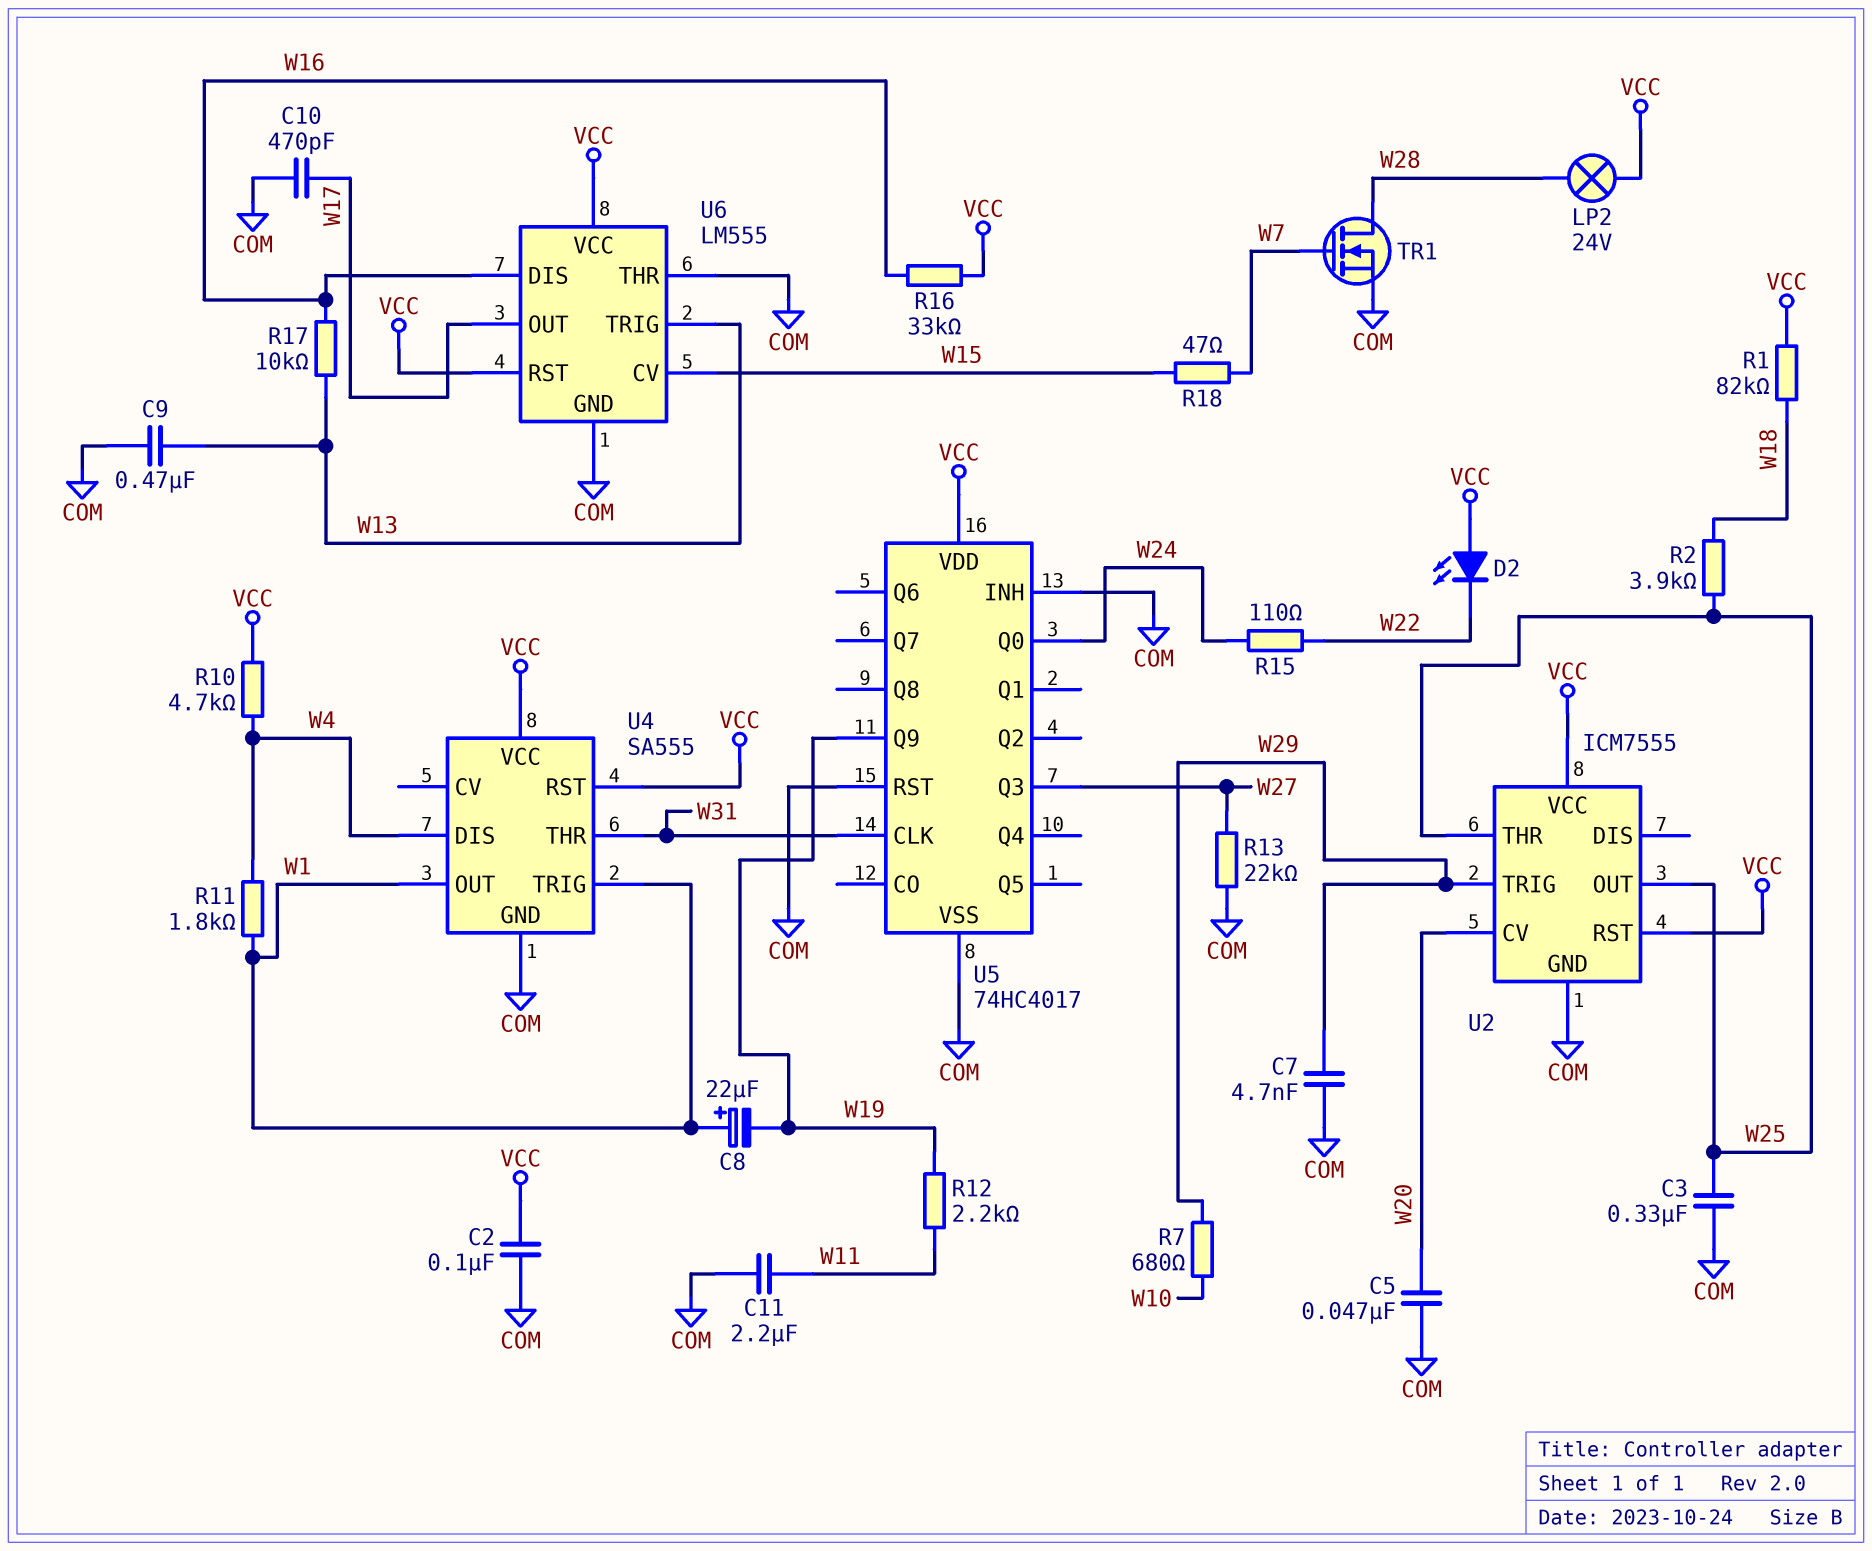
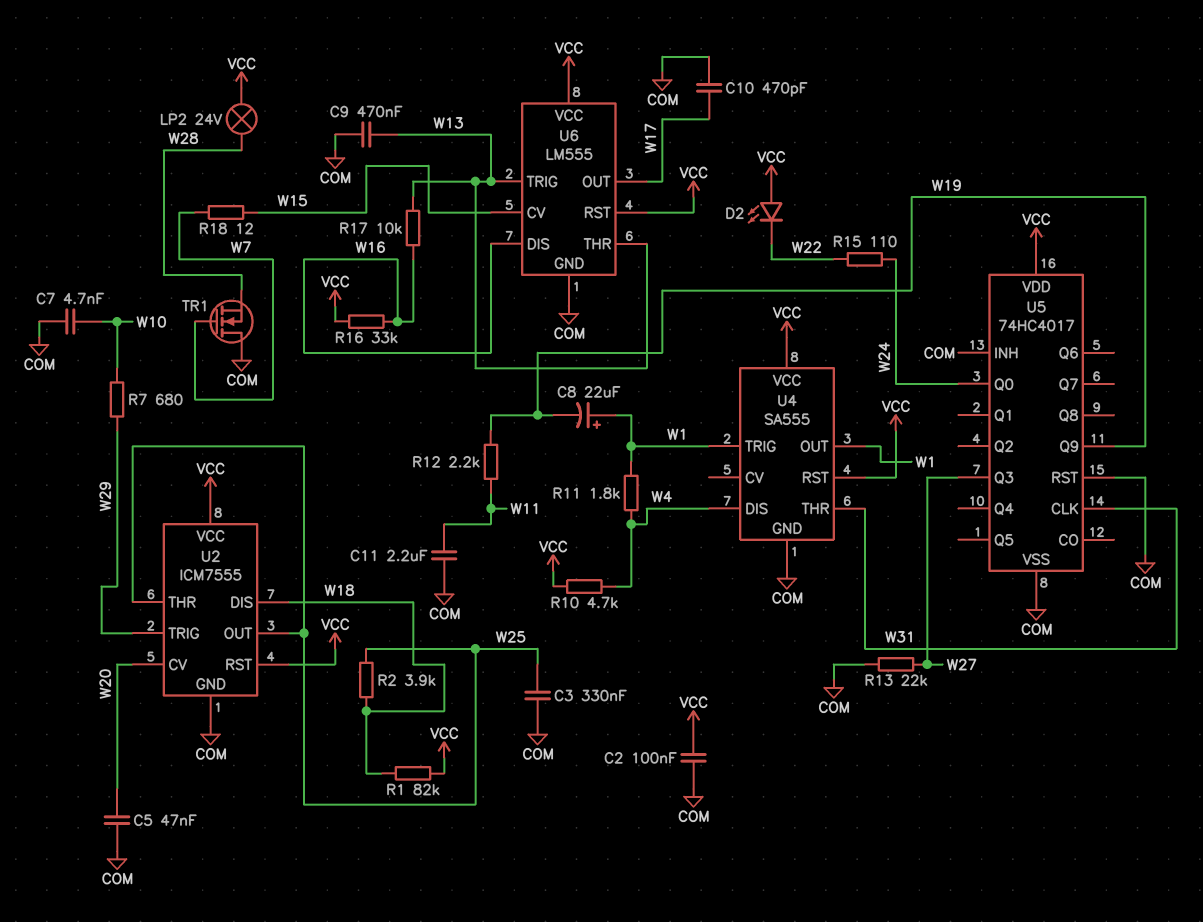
C7: 4.7nF (COM, W29) -> 4.7nF (COM, W10)
R18: 47 (W7, W15) -> 12 (W7, W15)
TR1: NMOS (G W7, D W28, S COM) -> NMOS (G W7, D COM, S W28)
U2 pin DIS: none -> W18
U6 pin THR: COM -> W13

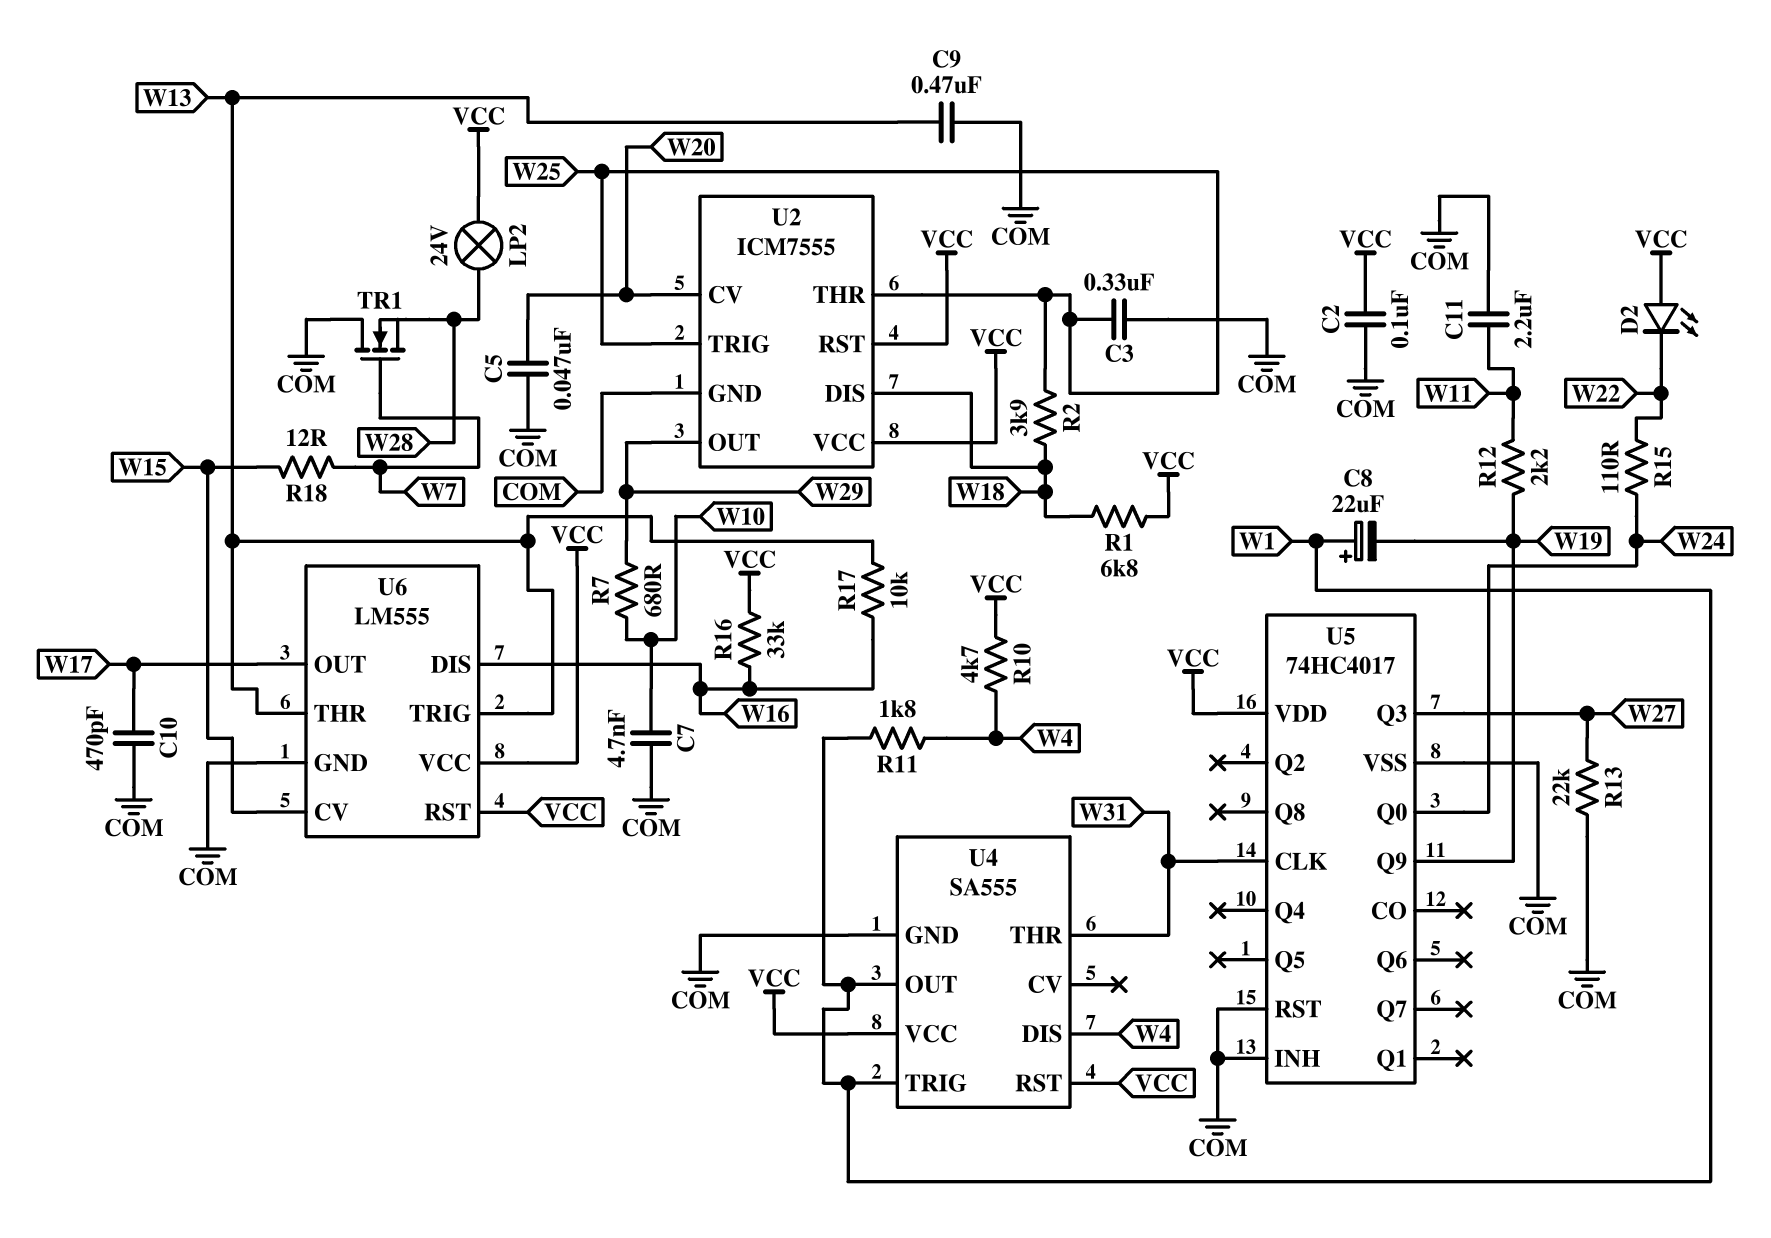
R1: 82k (VCC, W18) -> 6.8k (VCC, W18)
U2 pin OUT: W25 -> W29
U2 pin TRIG: W29 -> W25

